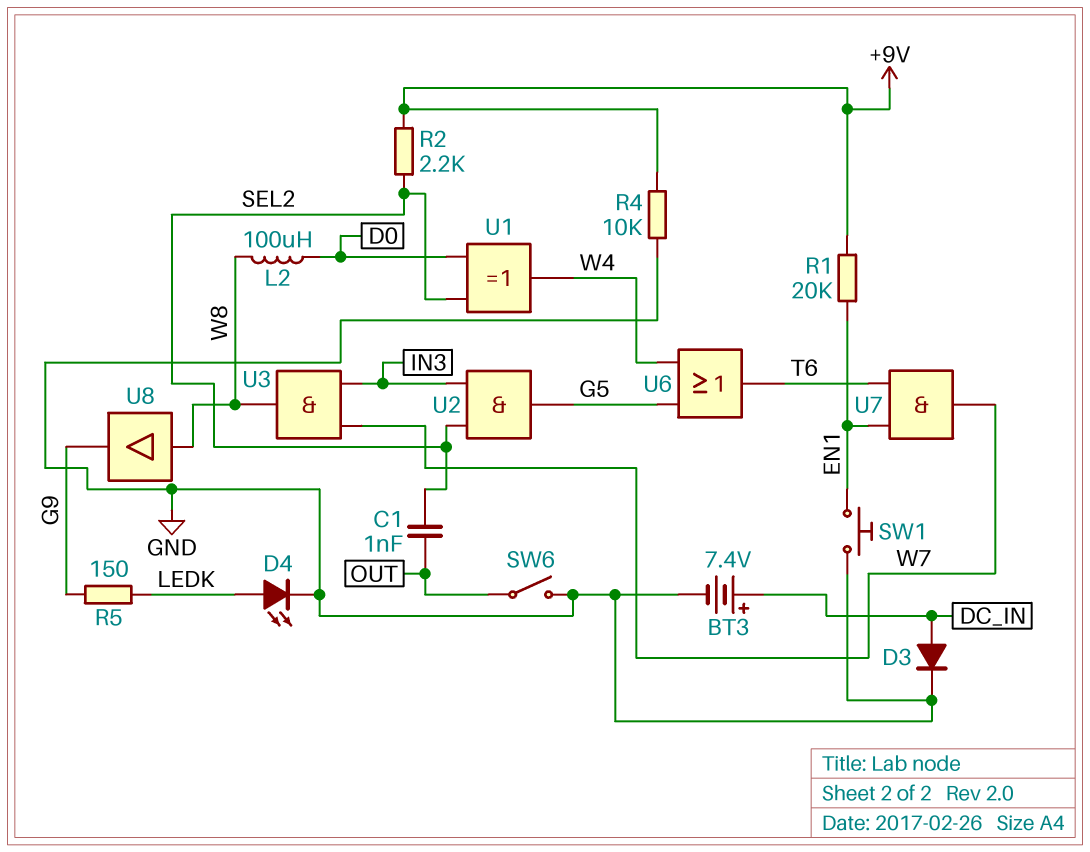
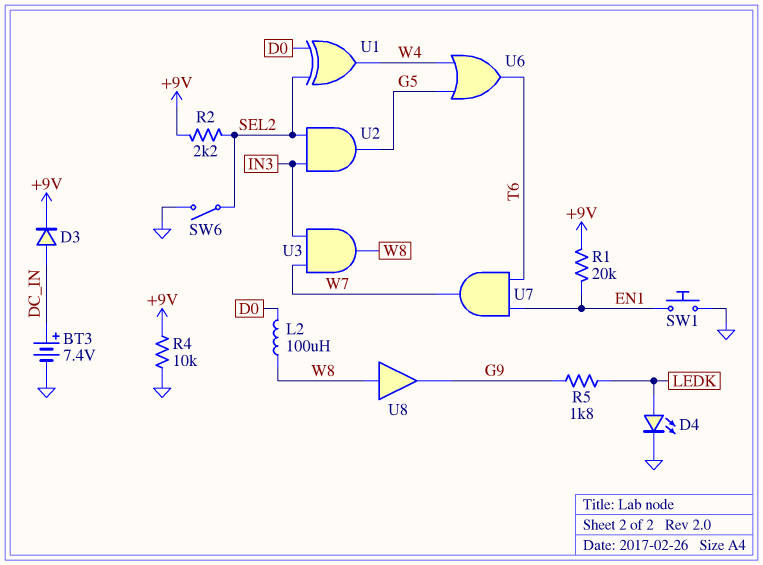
C1: 1nF (OUT, SEL2) -> none
D3: diode (A DC_IN, K GND) -> diode (A DC_IN, K +9V)
R5: 150 (G9, LEDK) -> 1.8k (G9, LEDK)
SW6: switch (GND, OUT) -> switch (GND, SEL2)

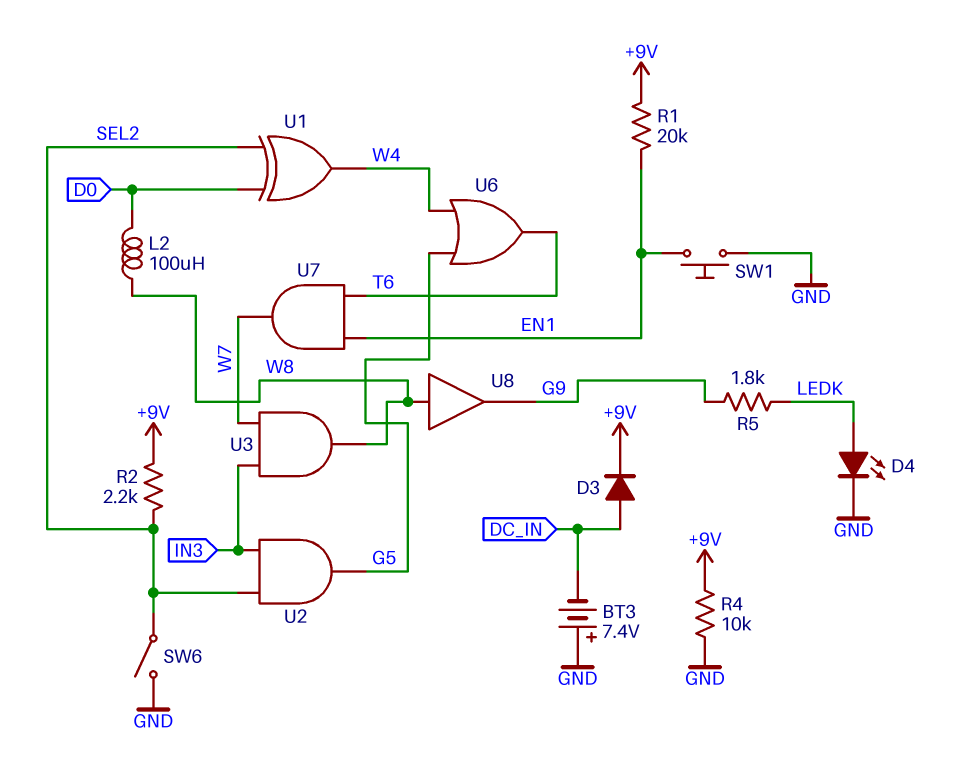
BT3: 7.4V (plus DC_IN, minus GND) -> 7.4V (plus GND, minus DC_IN)

